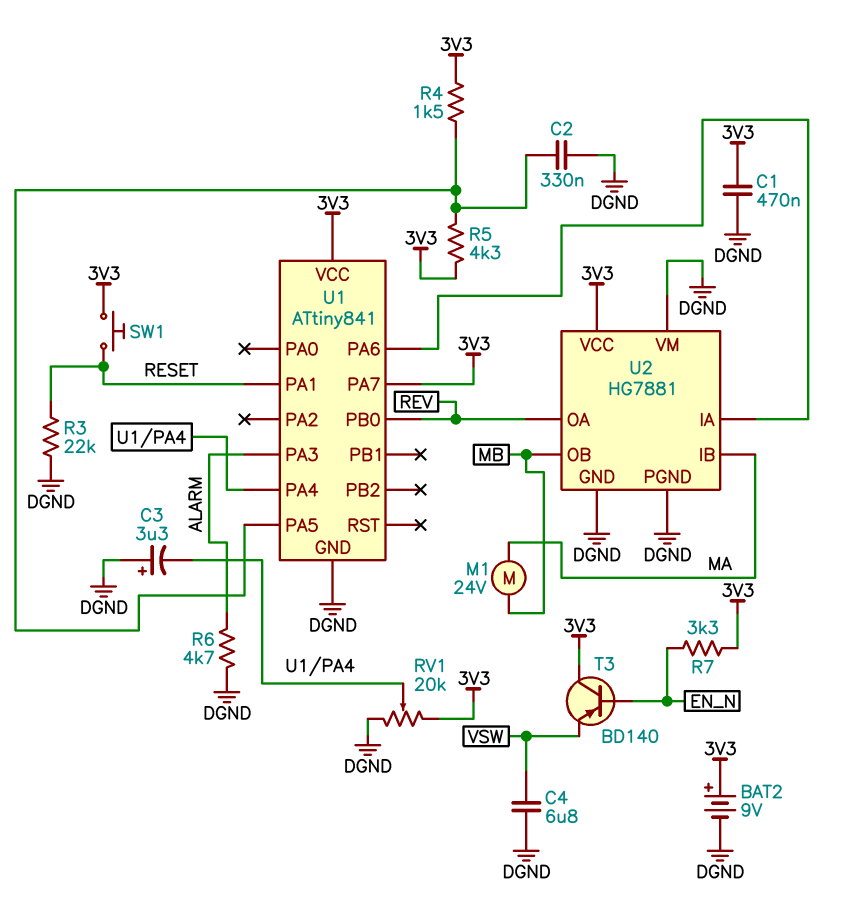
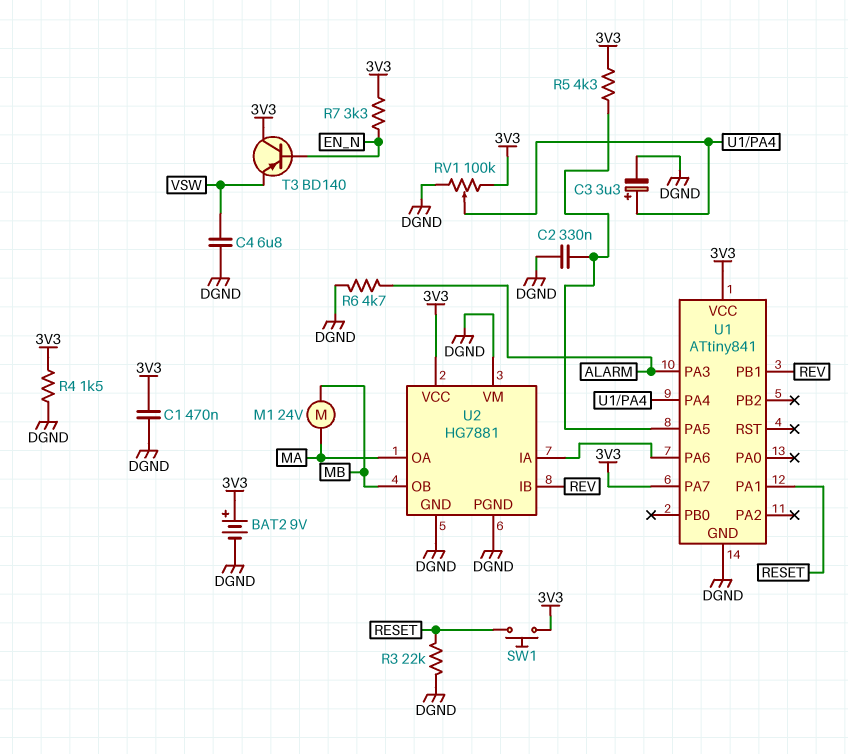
C3: 3.3uF (plus DGND, minus U1/PA4) -> 3.3uF (plus U1/PA4, minus DGND)
R4: 1.5k (3V3, U1/PA5) -> 1.5k (3V3, DGND)
RV1: 20k (3V3, DGND, wiper U1/PA4) -> 100k (3V3, DGND, wiper U1/PA4)
U1 pin PB0: REV -> none
U1 pin PB1: none -> REV
U2 pin IB: MA -> REV
U2 pin OA: REV -> MA

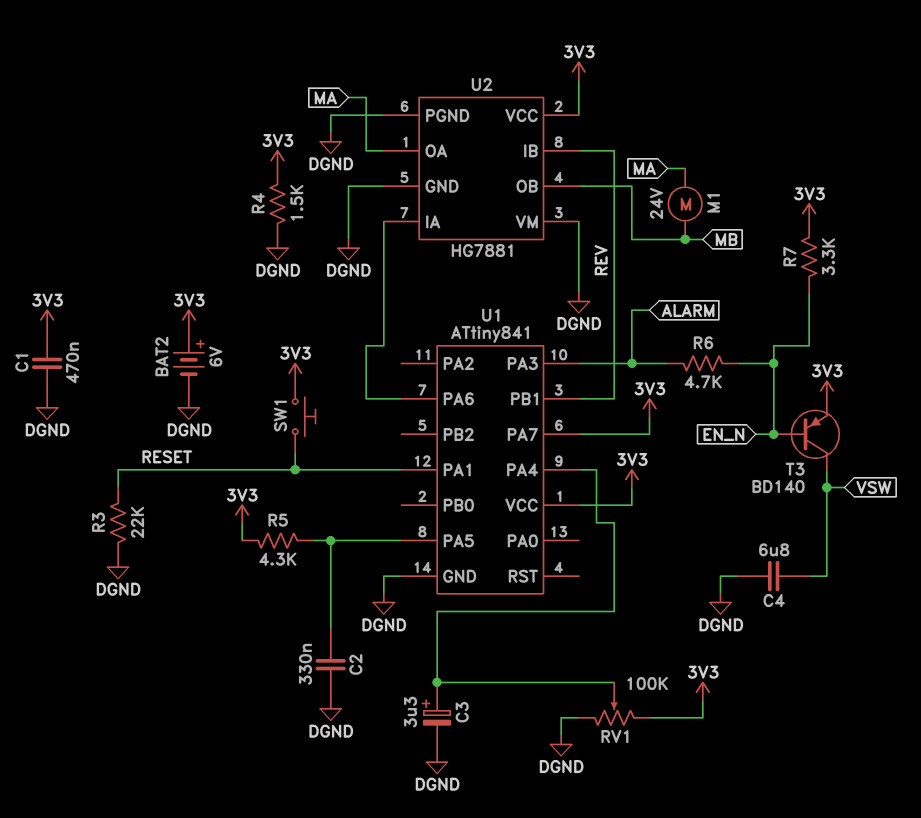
BAT2: 9V (plus 3V3, minus DGND) -> 6V (plus 3V3, minus DGND)
R6: 4.7k (ALARM, DGND) -> 4.7k (ALARM, EN_N)
T3: PNP BD140 (B EN_N, C 3V3, E VSW) -> PNP BD140 (B EN_N, C VSW, E 3V3)

